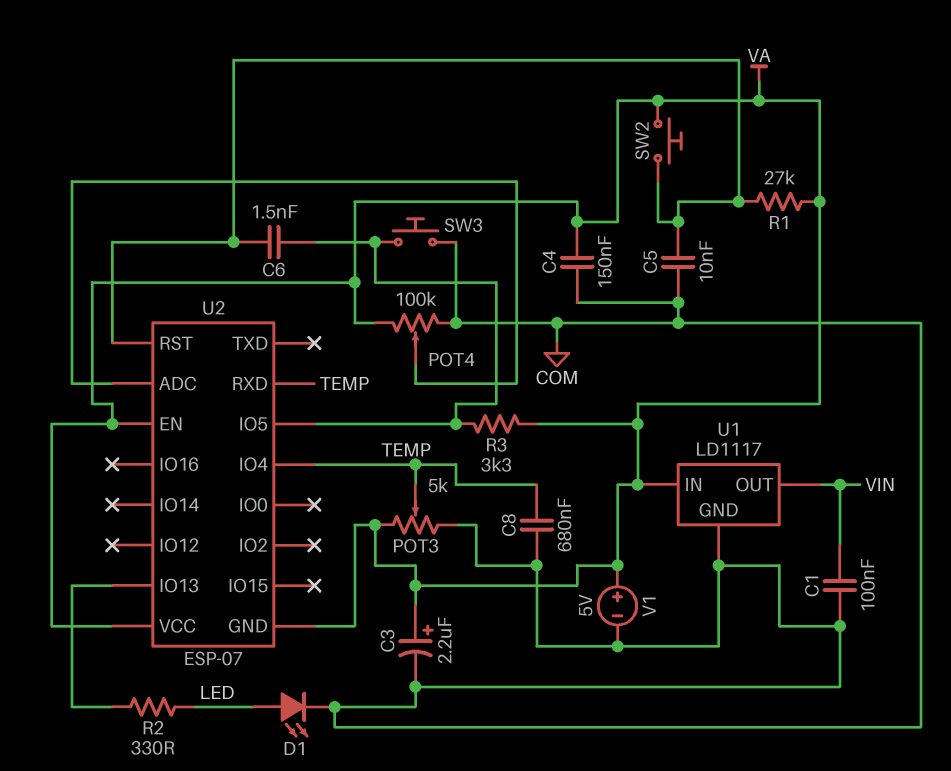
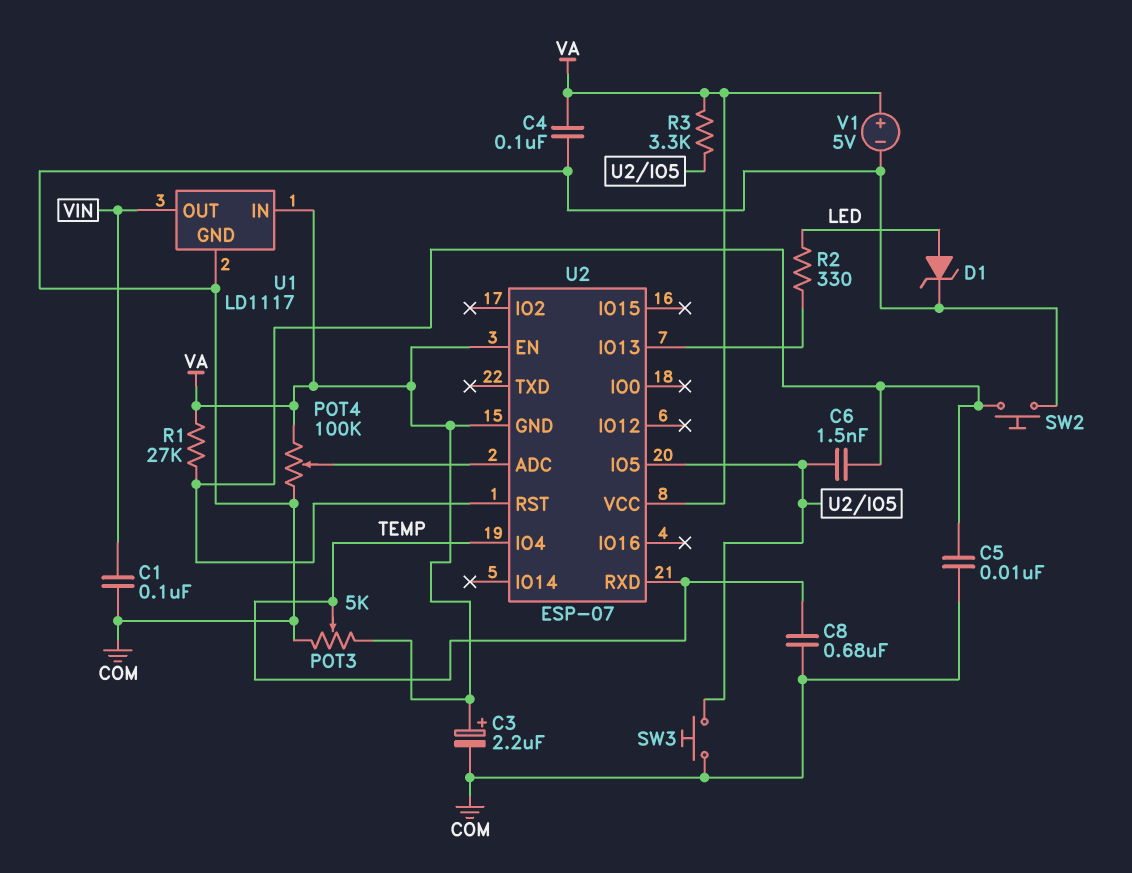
C4: 150nF (COM, VA) -> 100nF (COM, VA)
D1: LED (A LED, K COM) -> zener (A LED, K COM)
SW2: button (U2/RST, VA) -> button (COM, U2/RST)

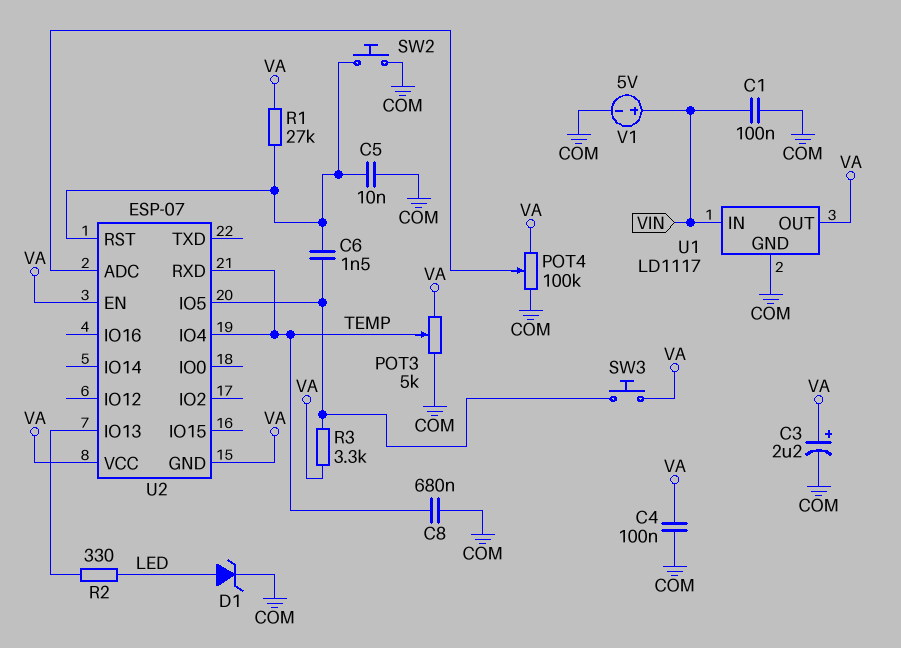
SW3: button (COM, U2/IO5) -> button (U2/IO5, VA)
U1 pin IN: VA -> VIN
U1 pin OUT: VIN -> VA
V1: 5V (plus VA, minus COM) -> 5V (plus VIN, minus COM)

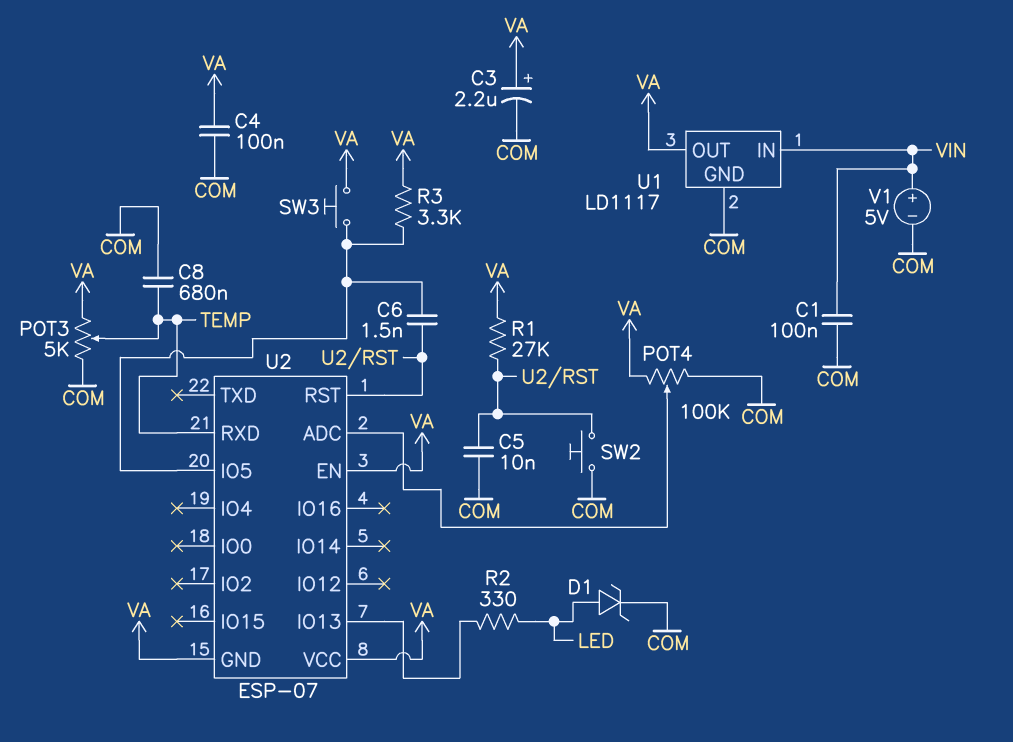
U2 pin IO4: TEMP -> none

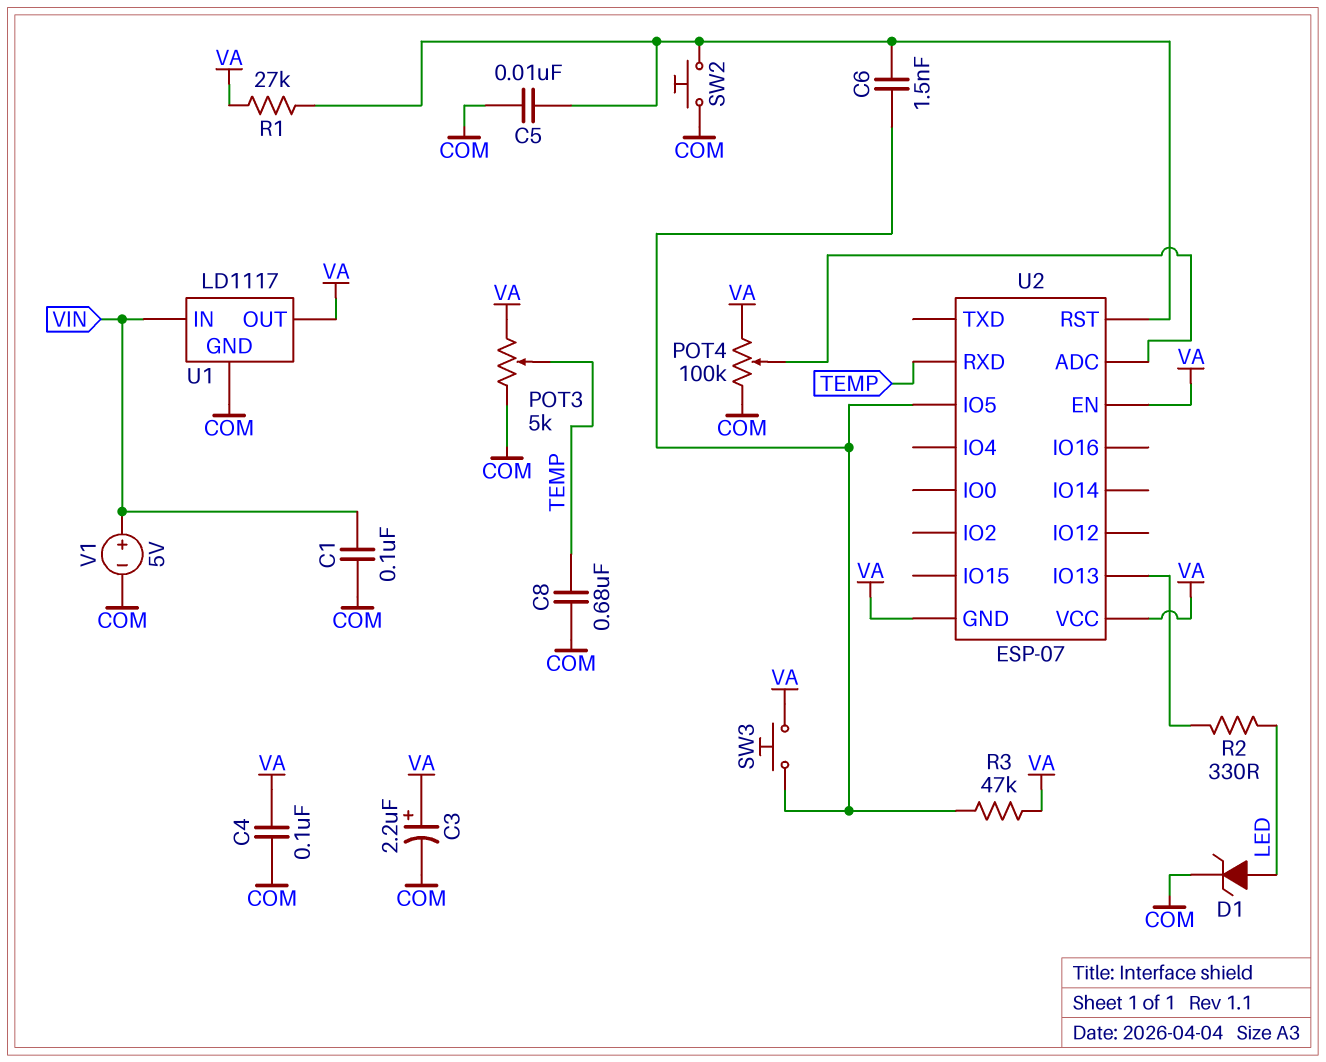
R3: 3.3k (U2/IO5, VA) -> 47k (U2/IO5, VA)

